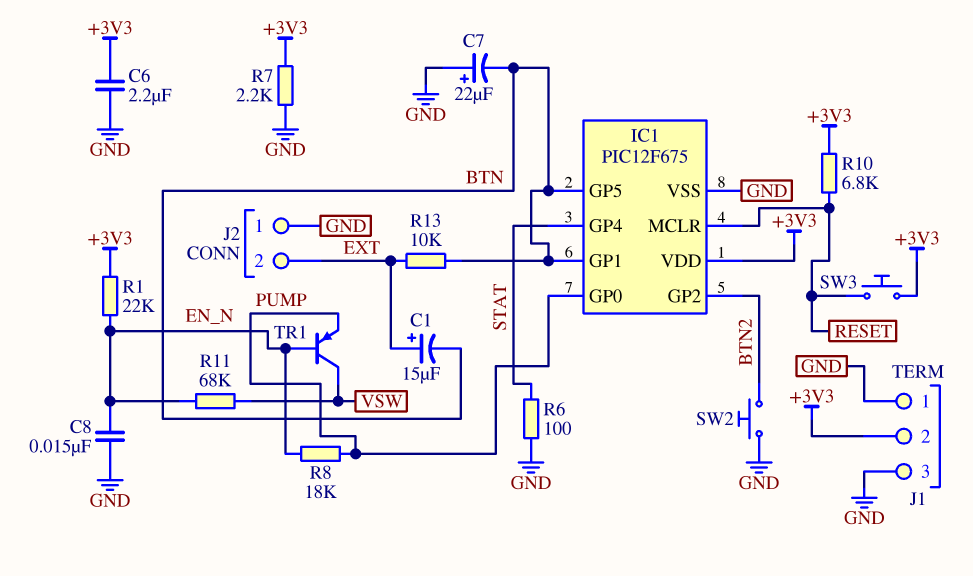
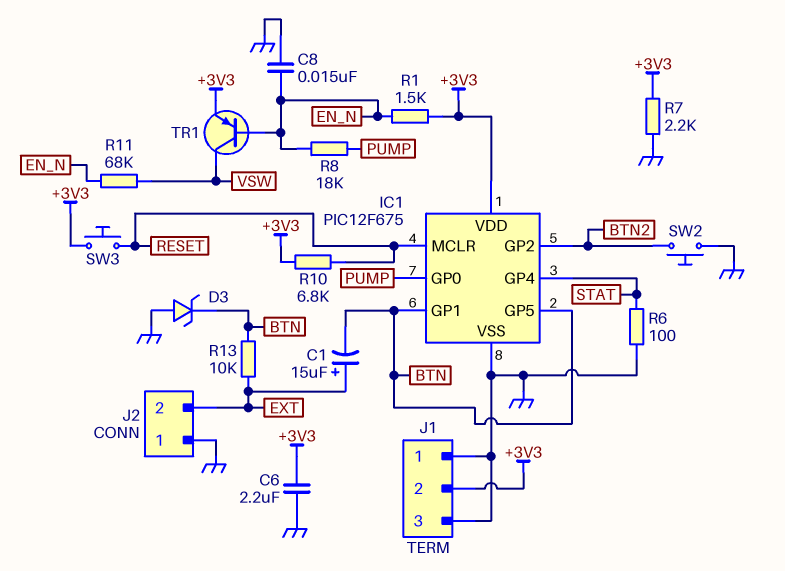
C7: 22uF (plus GND, minus BTN) -> none
D3: none -> zener (A GND, K BTN)
R1: 22k (+3V3, EN_N) -> 1.5k (+3V3, EN_N)
TR1: PNP (B EN_N, C VSW, E PUMP) -> PNP (B EN_N, C VSW, E +3V3)

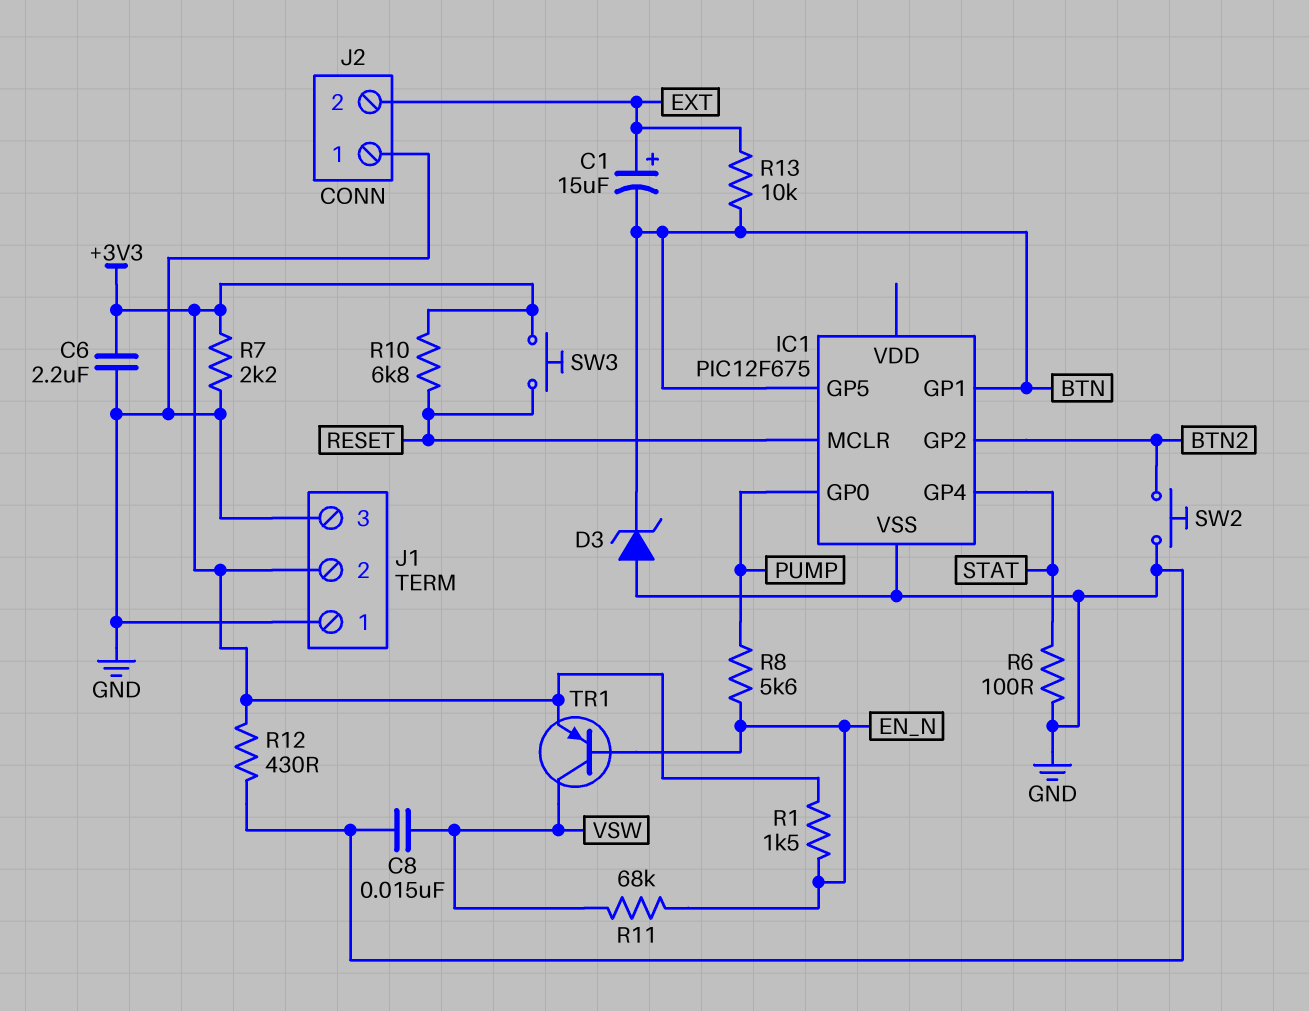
C8: 15nF (EN_N, GND) -> 15nF (GND, VSW)
IC1 pin VDD: +3V3 -> none
R8: 18k (EN_N, PUMP) -> 5.6k (EN_N, PUMP)
R12: none -> 430 (+3V3, GND)

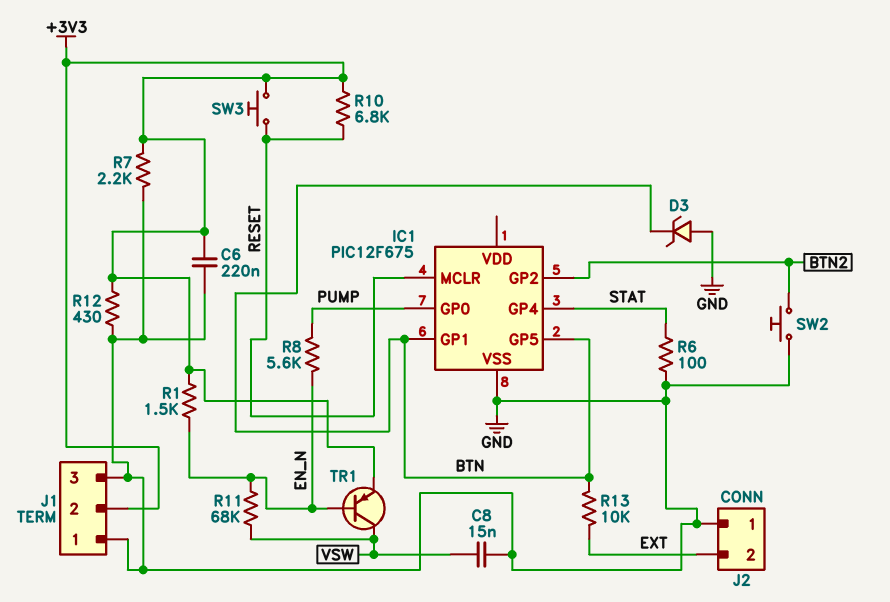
C1: 15uF (plus EXT, minus BTN) -> none
C6: 2.2uF (+3V3, GND) -> 220nF (+3V3, GND)

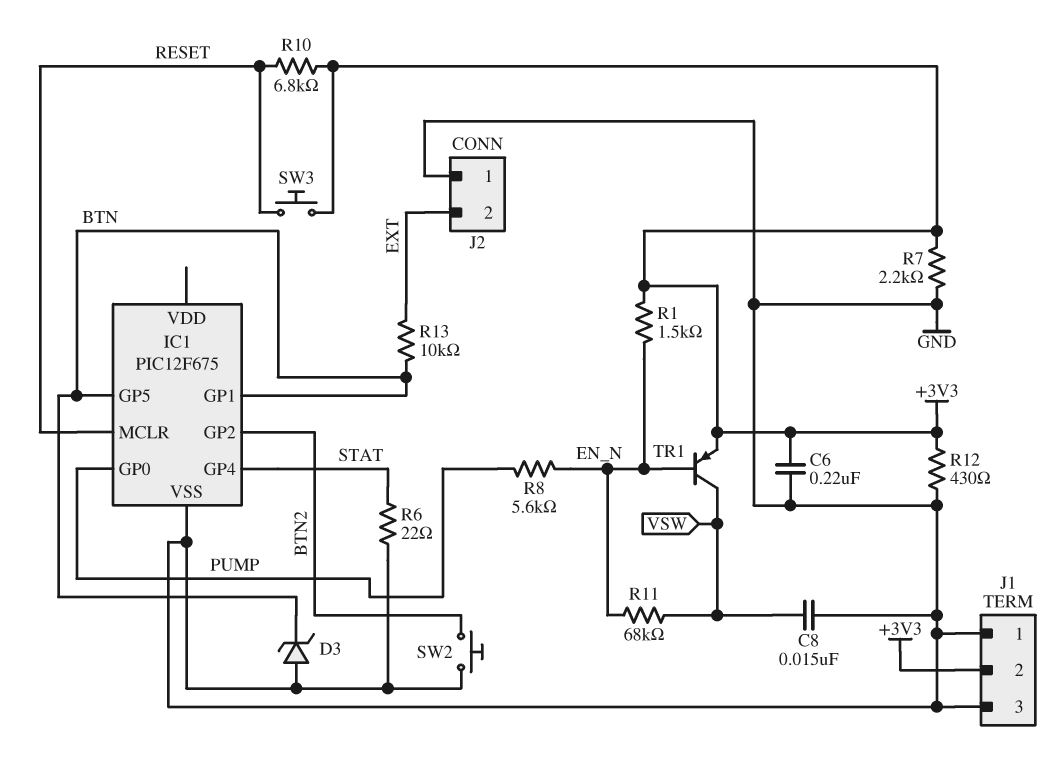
R6: 100 (GND, STAT) -> 22 (GND, STAT)

